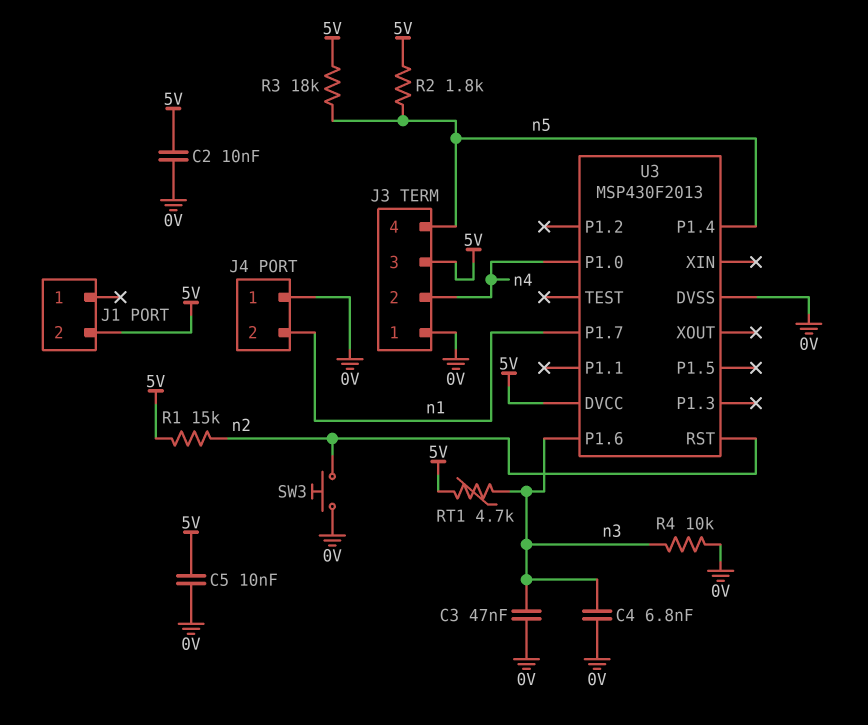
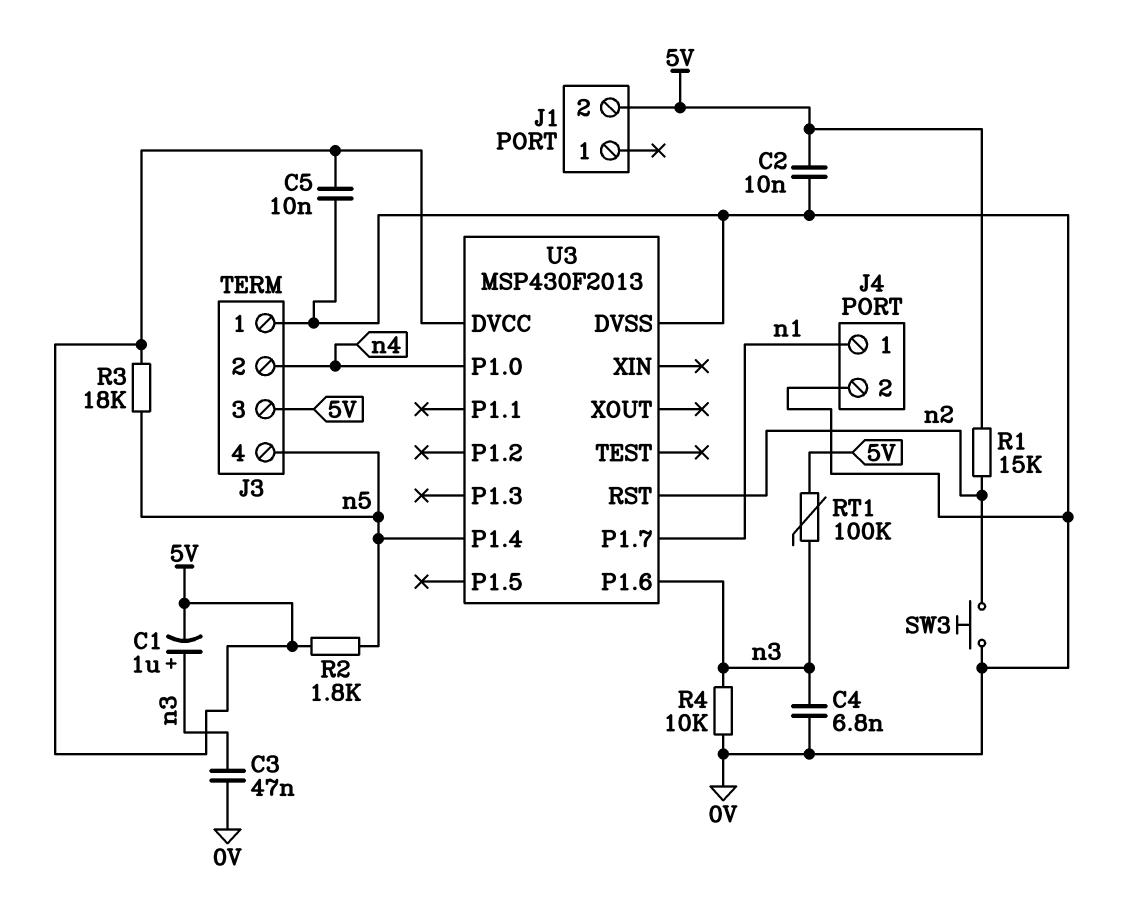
C1: none -> 1uF (plus n3, minus 5V)
J4 pin 1: 0V -> n1
J4 pin 2: n1 -> 0V
RT1: 4.7k (5V, n3) -> 100k (5V, n3)

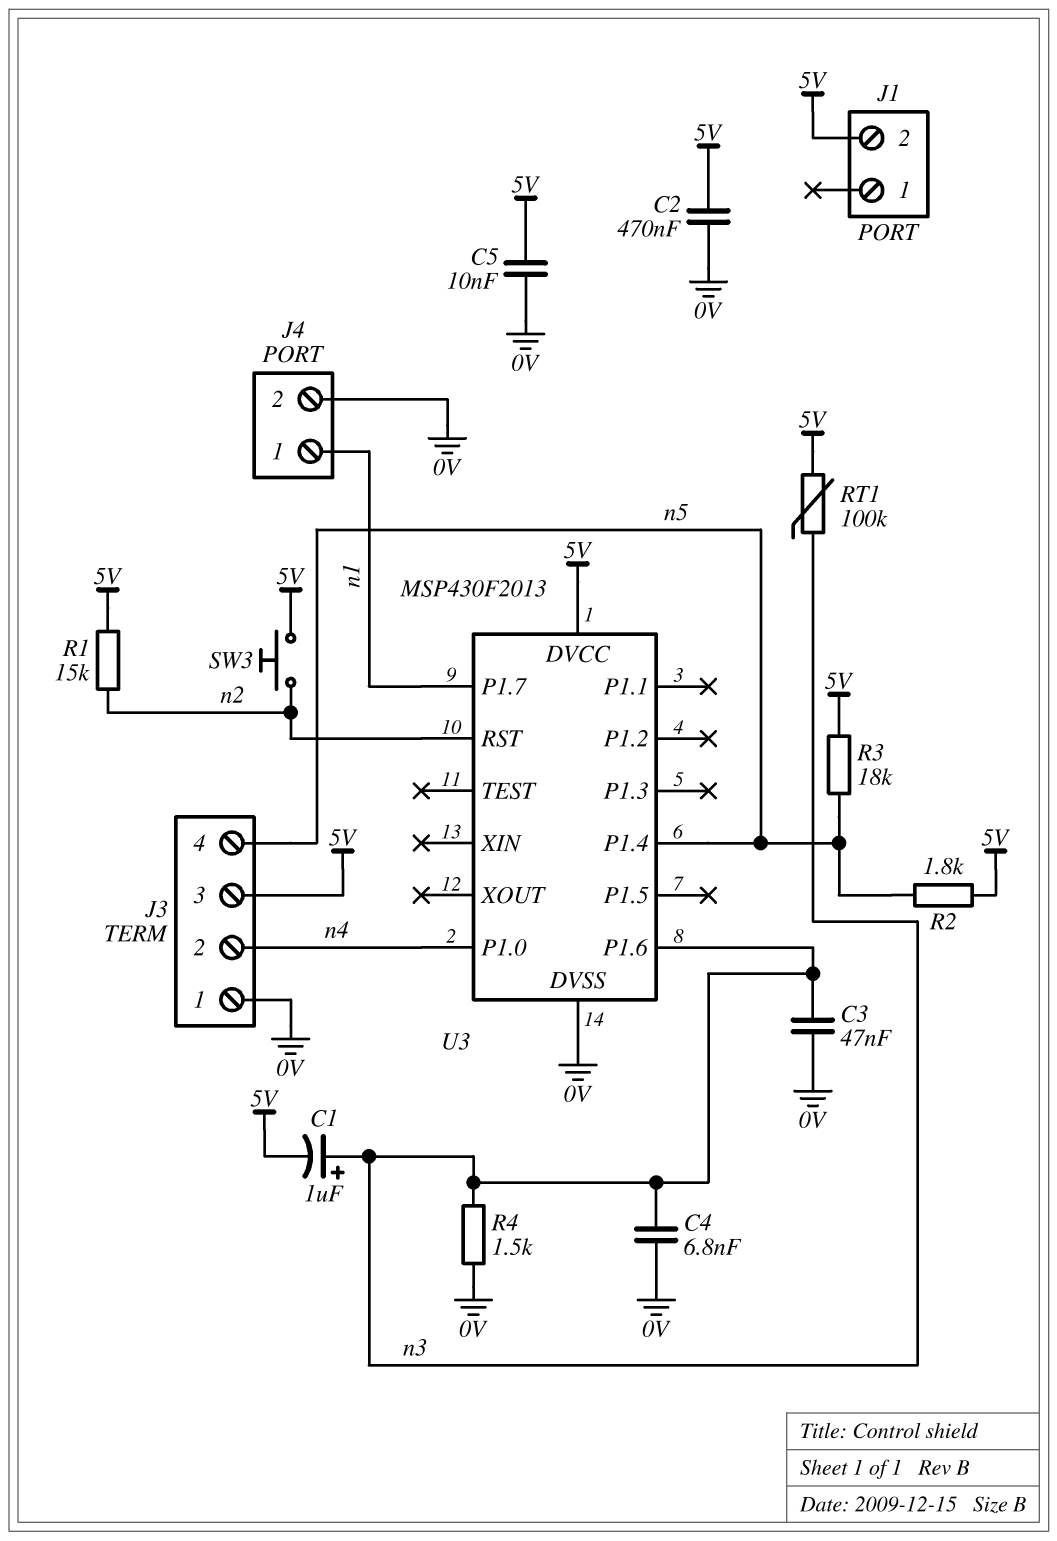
C2: 10nF (0V, 5V) -> 470nF (0V, 5V)
R4: 10k (0V, n3) -> 1.5k (0V, n3)
SW3: button (0V, n2) -> button (5V, n2)

